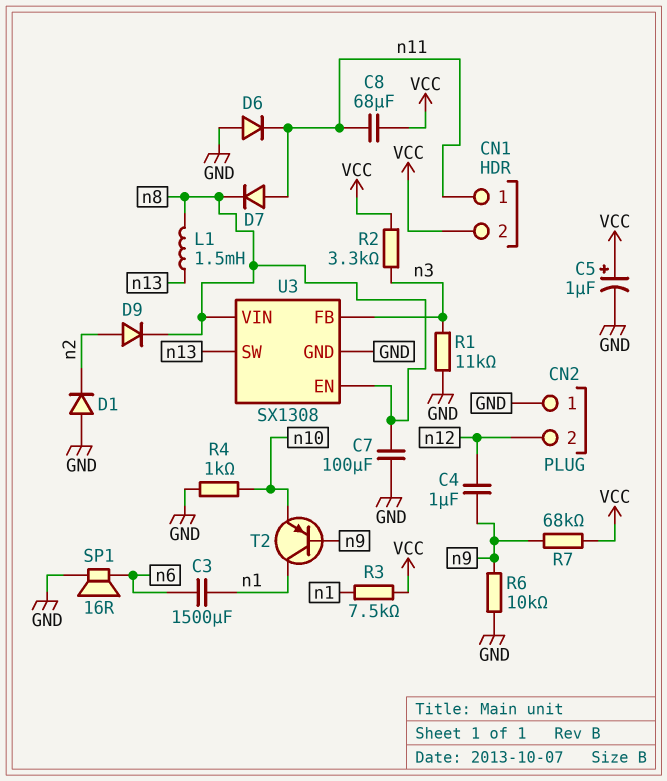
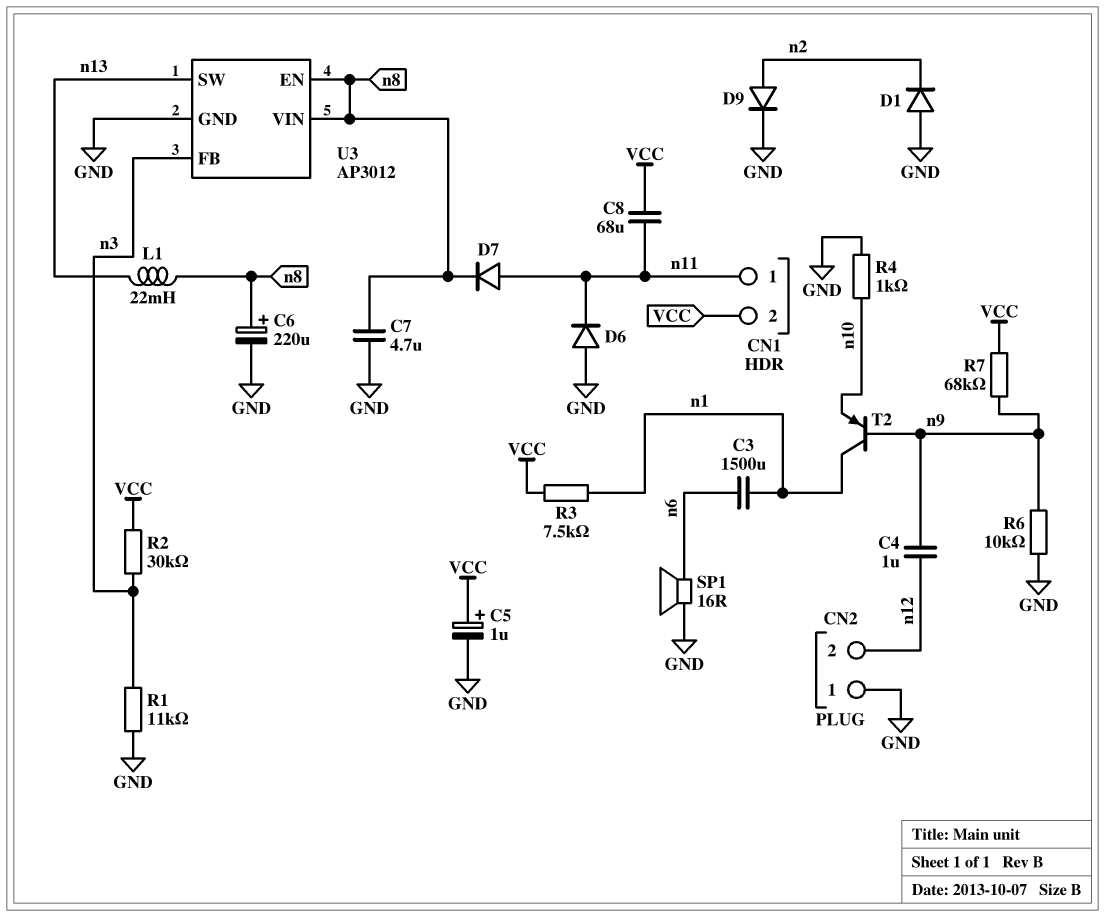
C6: none -> 220uF (plus n8, minus GND)
C7: 100uF (GND, n8) -> 4.7uF (GND, n8)
D9: diode (A n2, K n8) -> diode (A n2, K GND)
L1: 1.5mH (n8, n13) -> 22mH (n8, n13)
R2: 3.3k (VCC, n3) -> 30k (VCC, n3)
U3: SX1308 -> AP3012

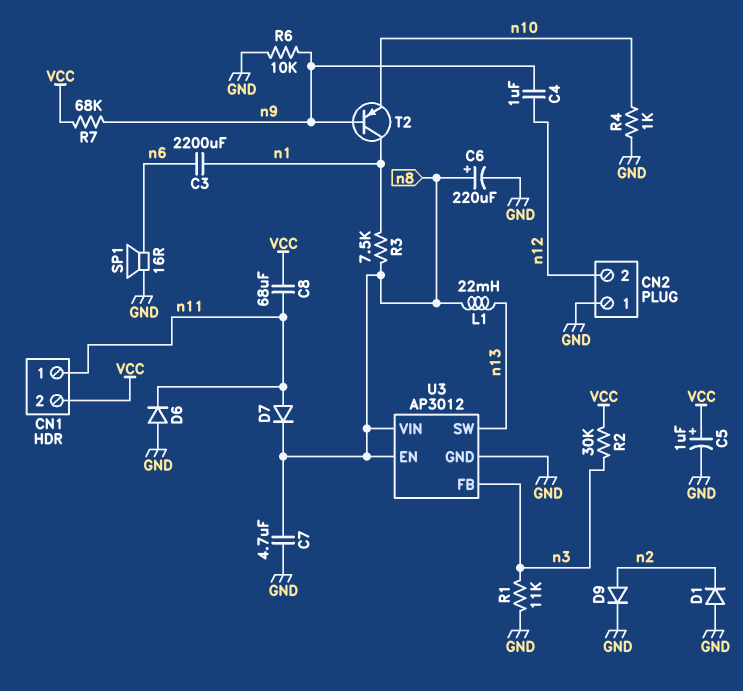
C3: 1500uF (n1, n6) -> 2200uF (n1, n6)
R3: 7.5k (VCC, n1) -> 7.5k (n1, n8)

